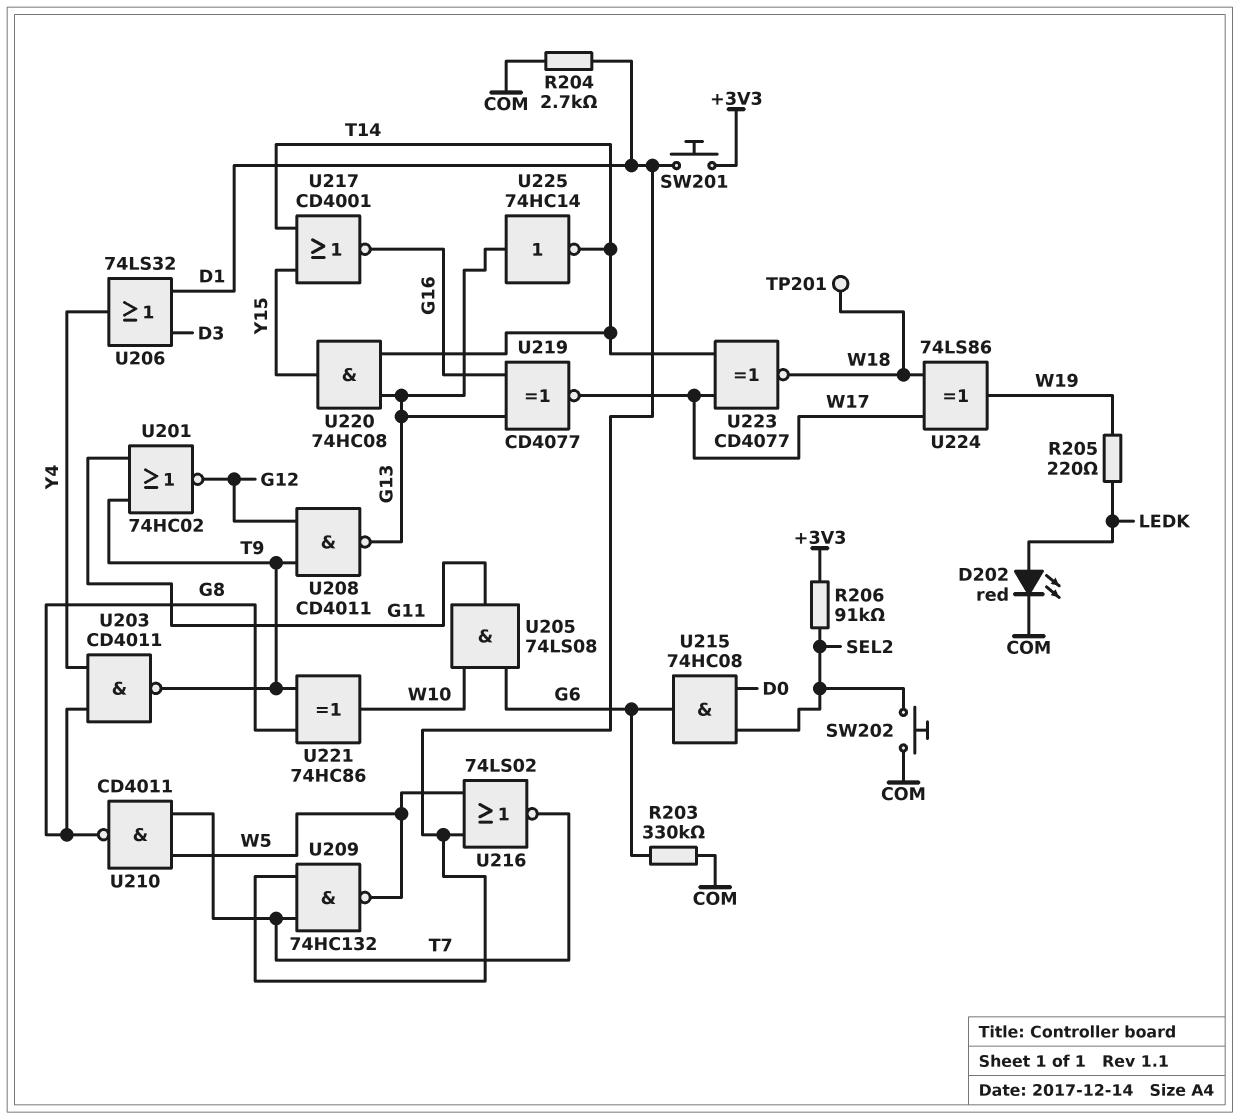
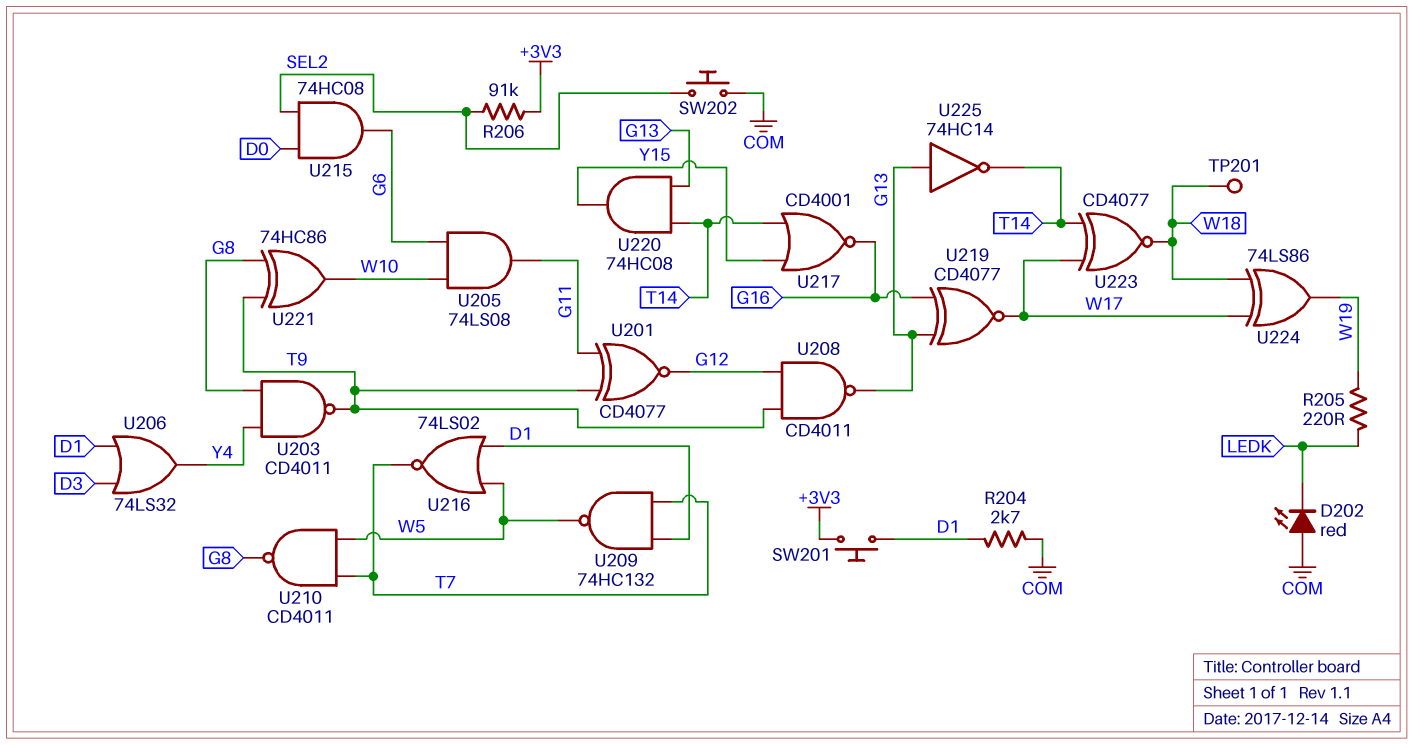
D202: LED red (A LEDK, K COM) -> LED red (A COM, K LEDK)
R203: 330k (COM, G6) -> none
U201: NOR 74HC02 (in G11, in T9, out G12) -> XNOR CD4077 (in G11, in T9, out G12)

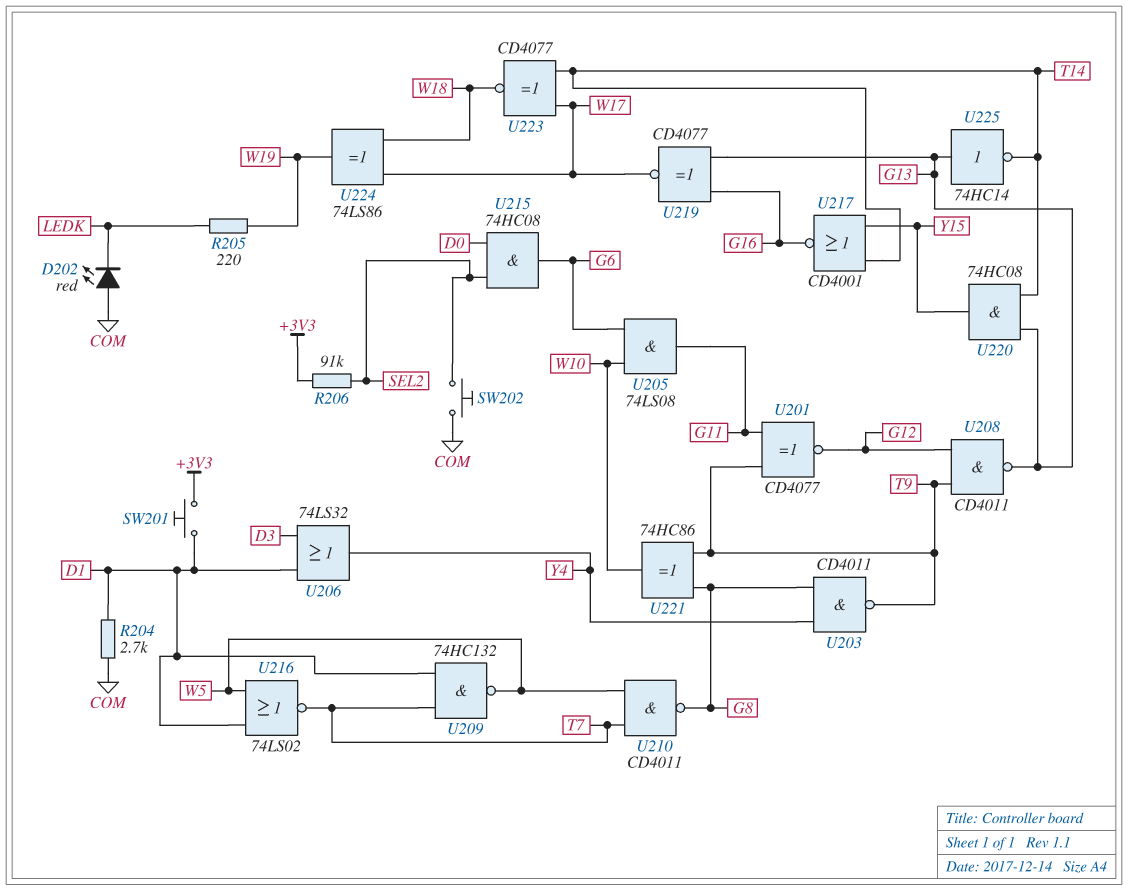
TP201: test point (W18) -> none

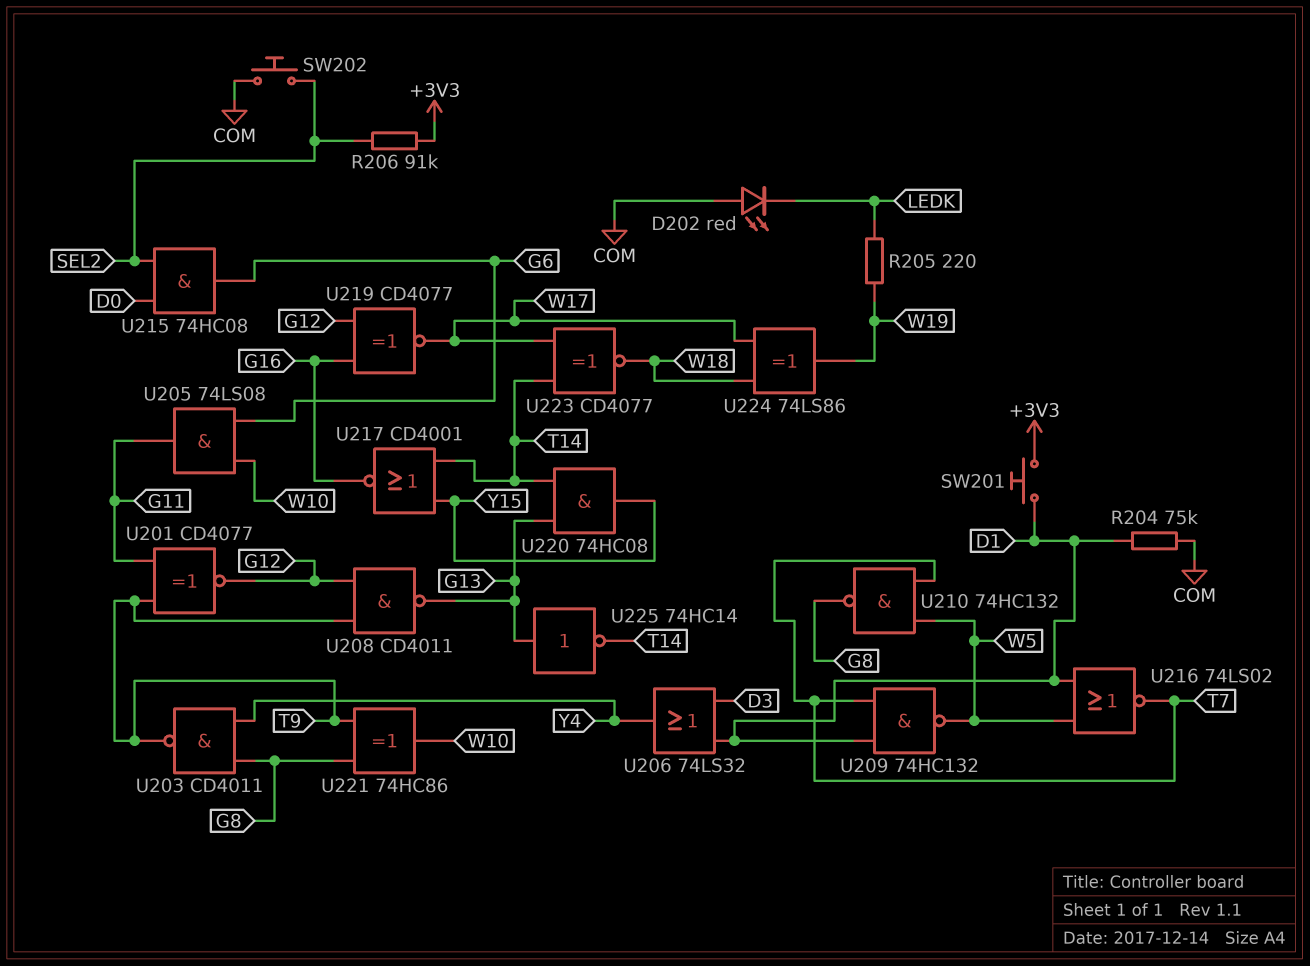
R204: 2.7k (COM, D1) -> 75k (COM, D1)
U210: NAND CD4011 (in T7, in W5, out G8) -> NAND 74HC132 (in T7, in W5, out G8)
U219: XNOR CD4077 (in G13, in G16, out W17) -> XNOR CD4077 (in G12, in G16, out W17)

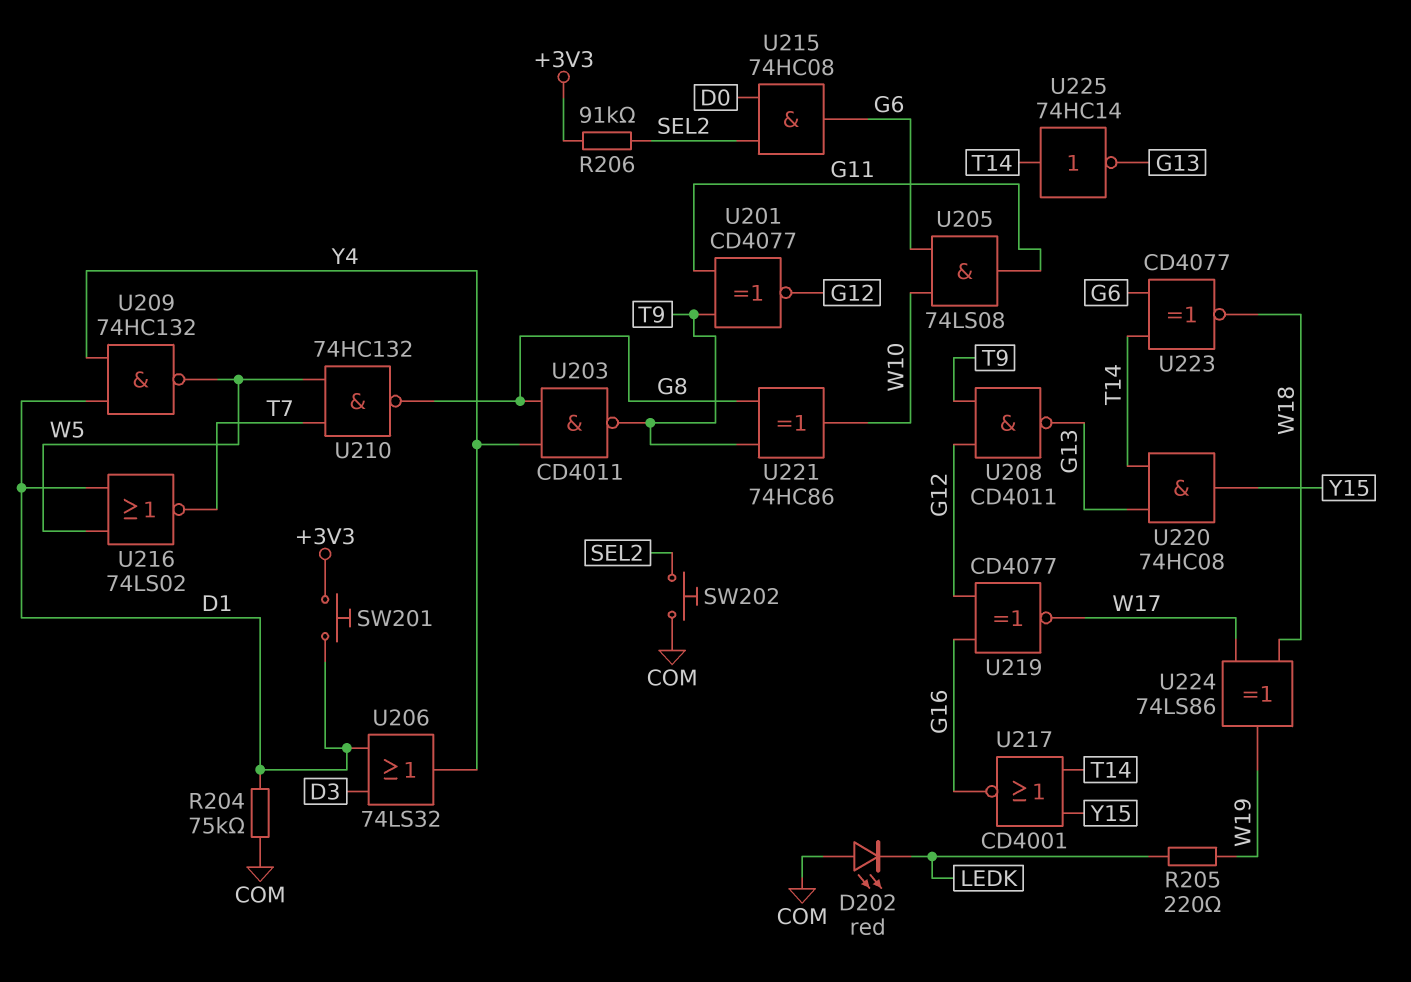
U209: NAND 74HC132 (in D1, in T7, out W5) -> NAND 74HC132 (in D1, in Y4, out W5)
U223: XNOR CD4077 (in T14, in W17, out W18) -> XNOR CD4077 (in G6, in T14, out W18)
U225: NOT 74HC14 (in G13, out T14) -> NOT 74HC14 (in T14, out G13)

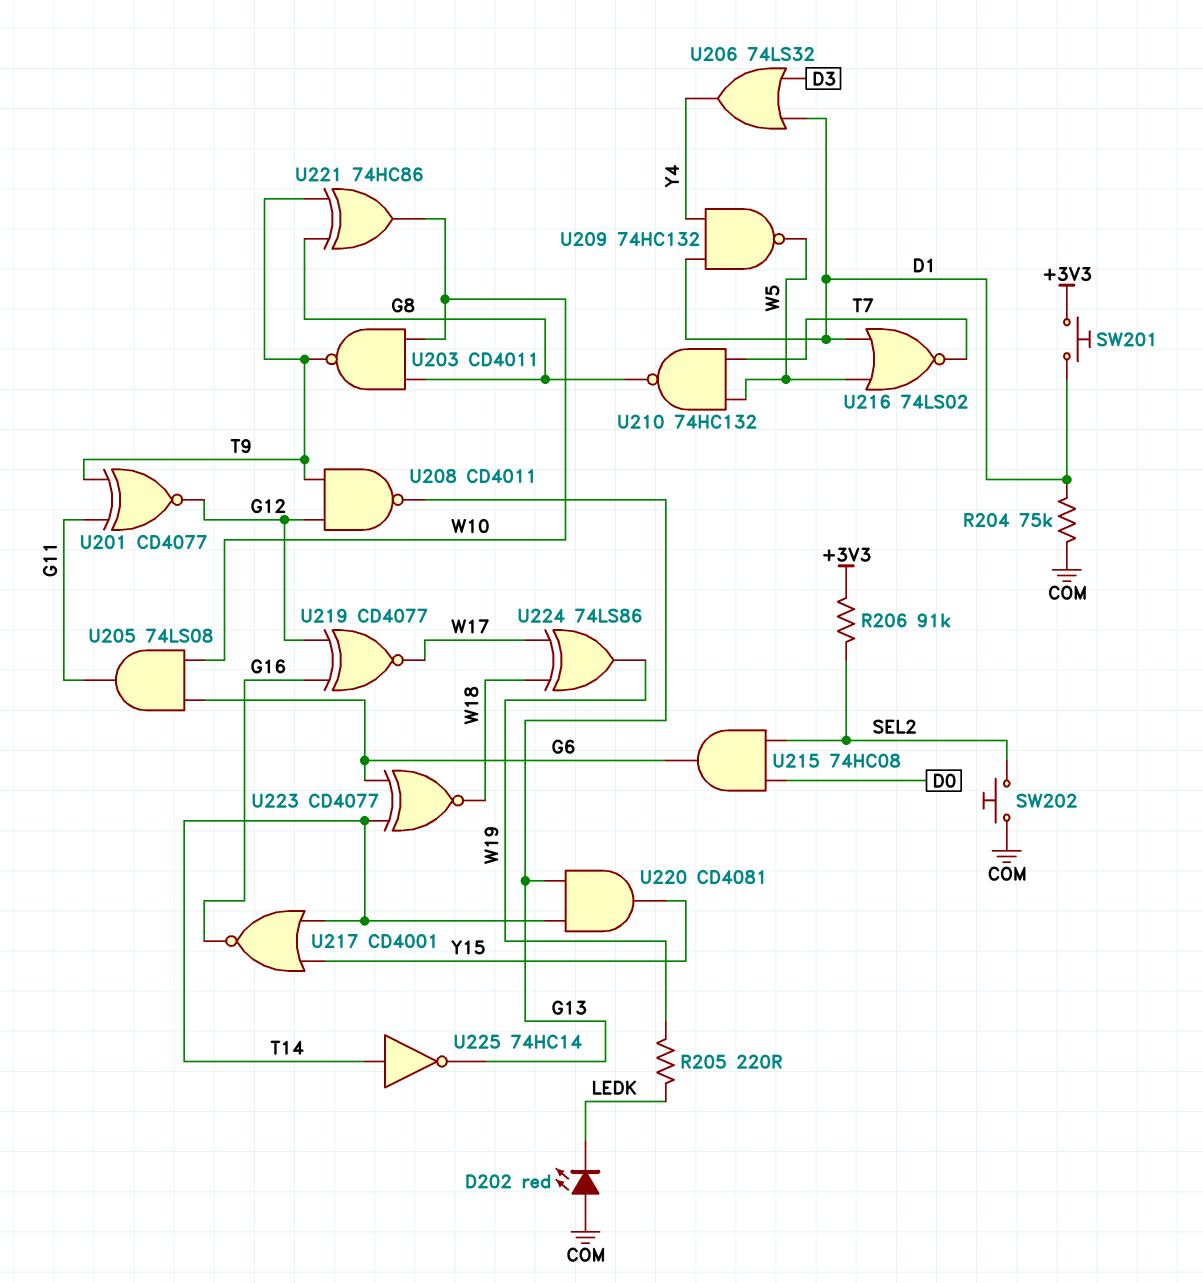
U203: NAND CD4011 (in G8, in Y4, out T9) -> NAND CD4011 (in G8, in W10, out T9)
U220: AND 74HC08 (in G13, in T14, out Y15) -> AND CD4081 (in G13, in T14, out Y15)

